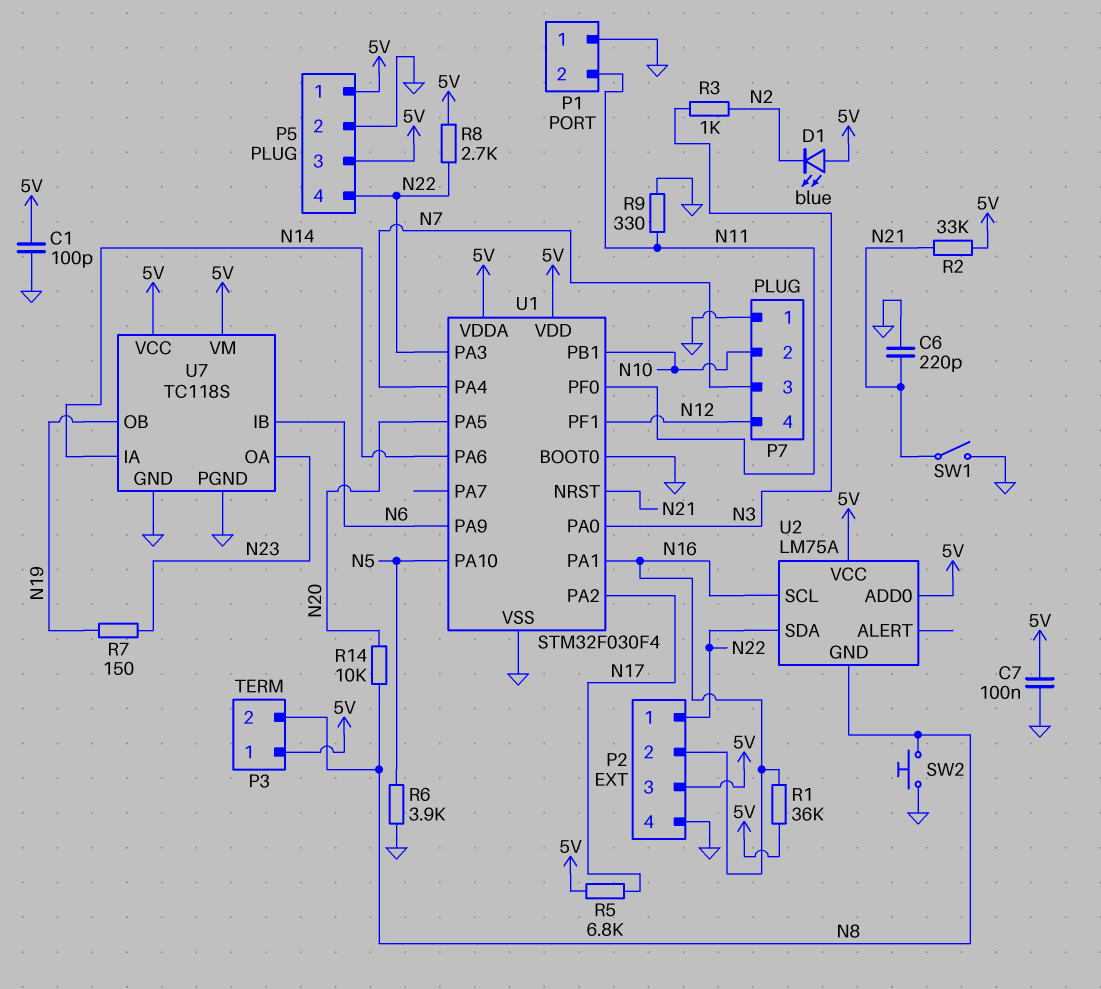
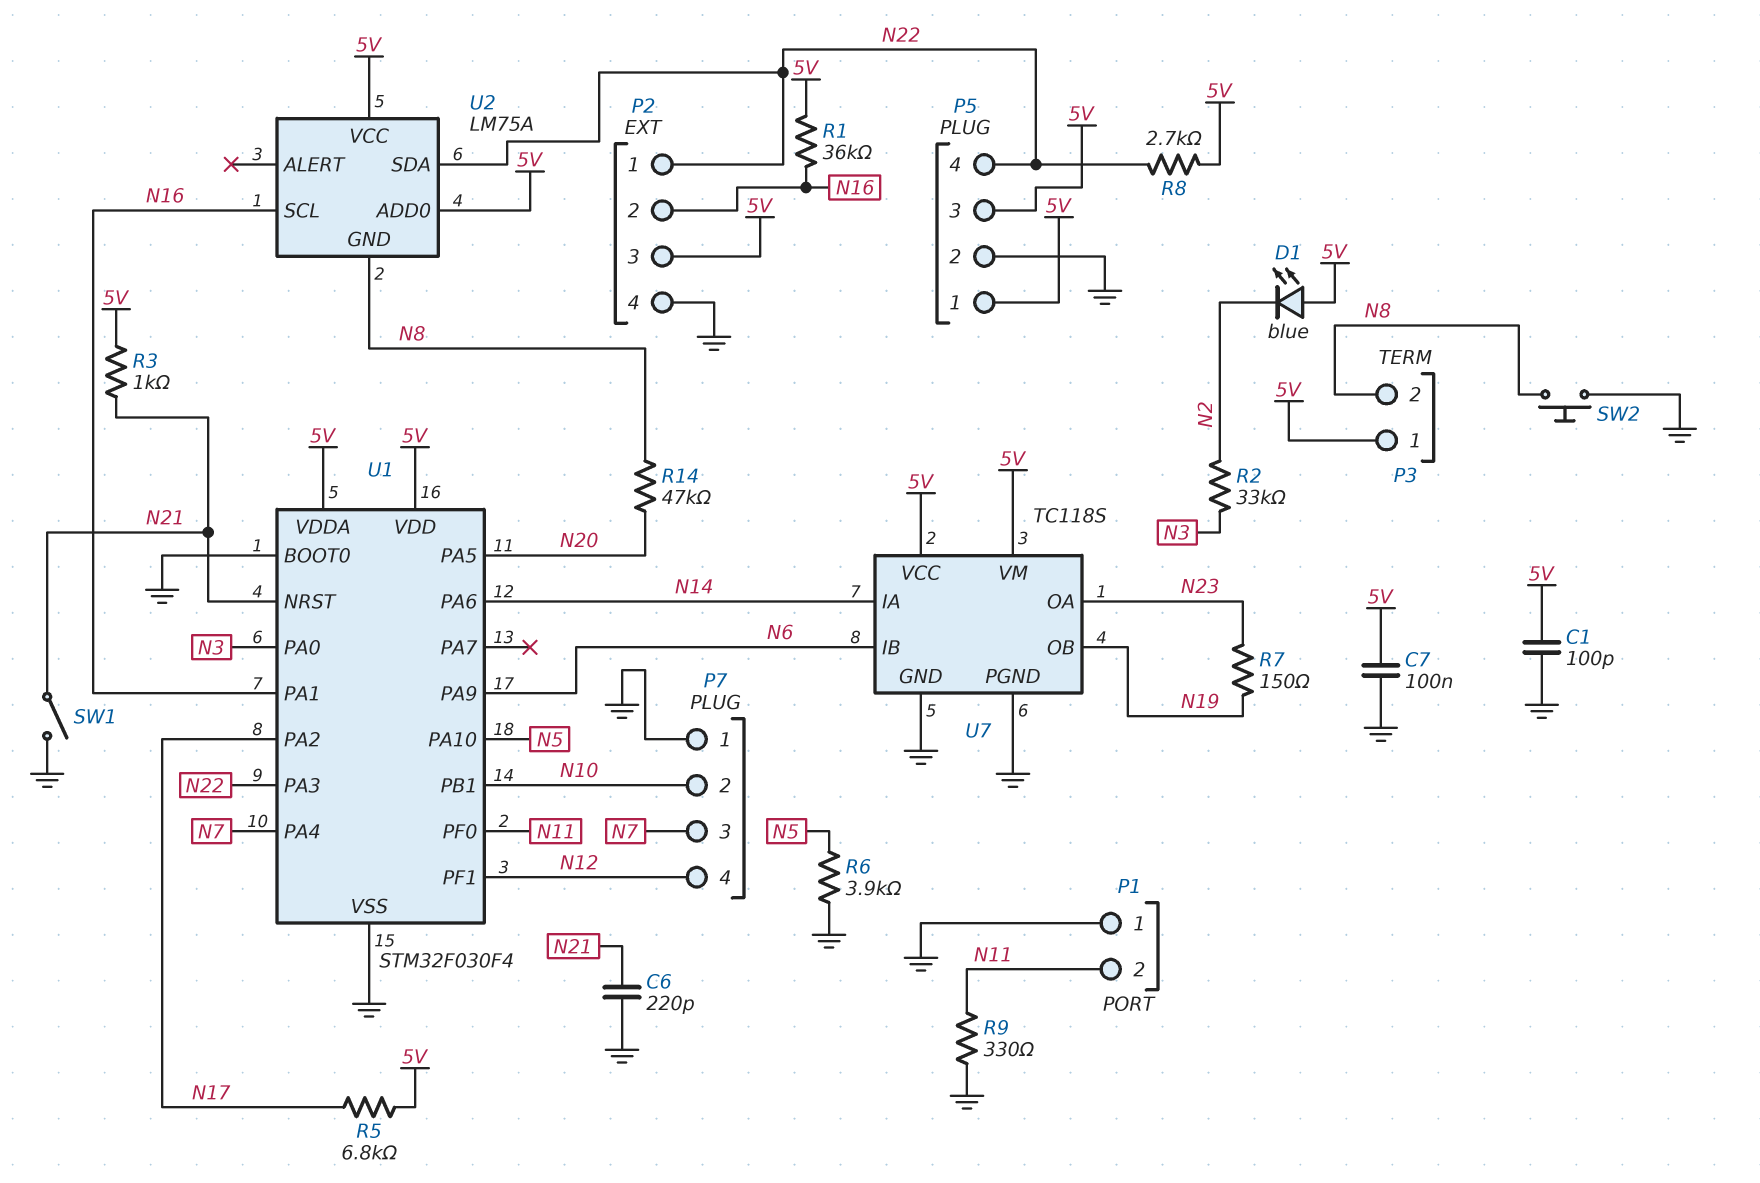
R2: 33k (5V, N21) -> 33k (N2, N3)
R3: 1k (N2, N3) -> 1k (5V, N21)
R14: 10k (N8, N20) -> 47k (N8, N20)

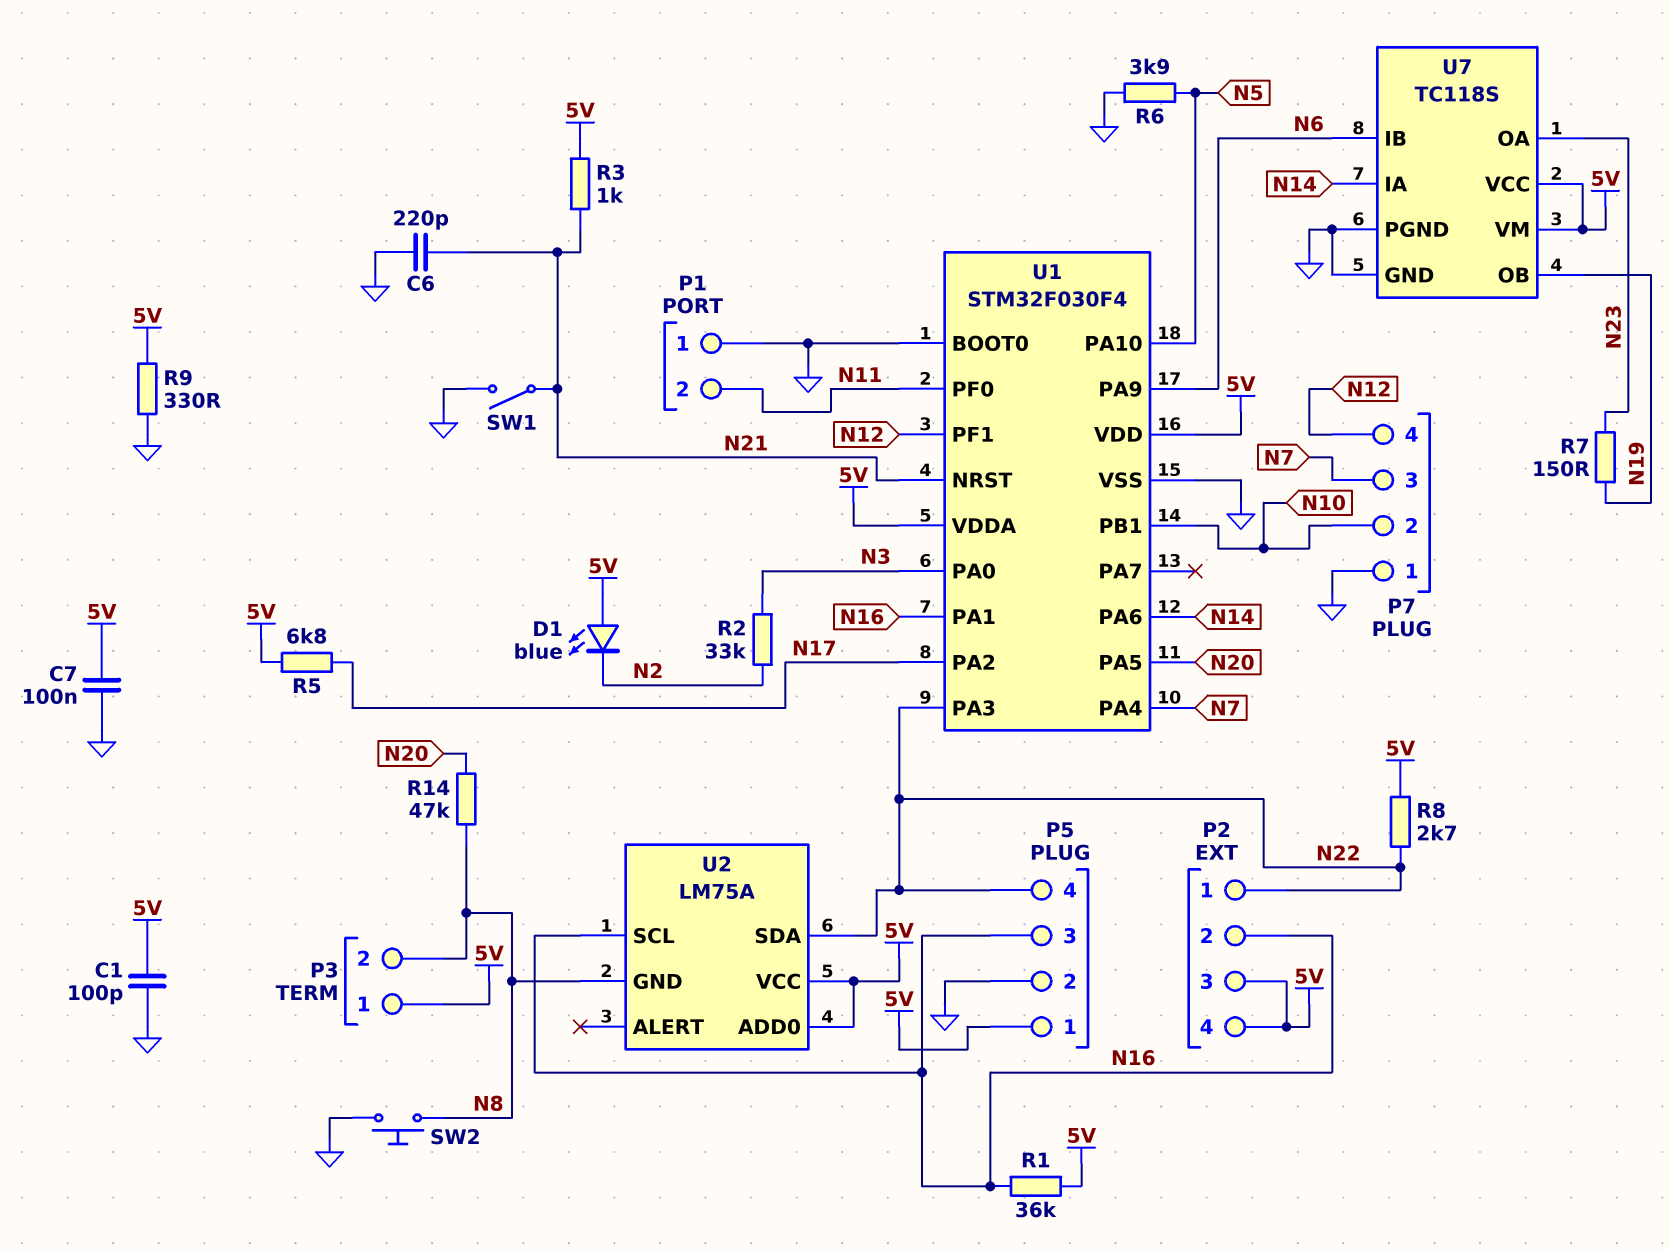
P2 pin 4: GND -> 5V
P5 pin 3: 5V -> N16
R9: 330 (GND, N11) -> 330 (5V, GND)

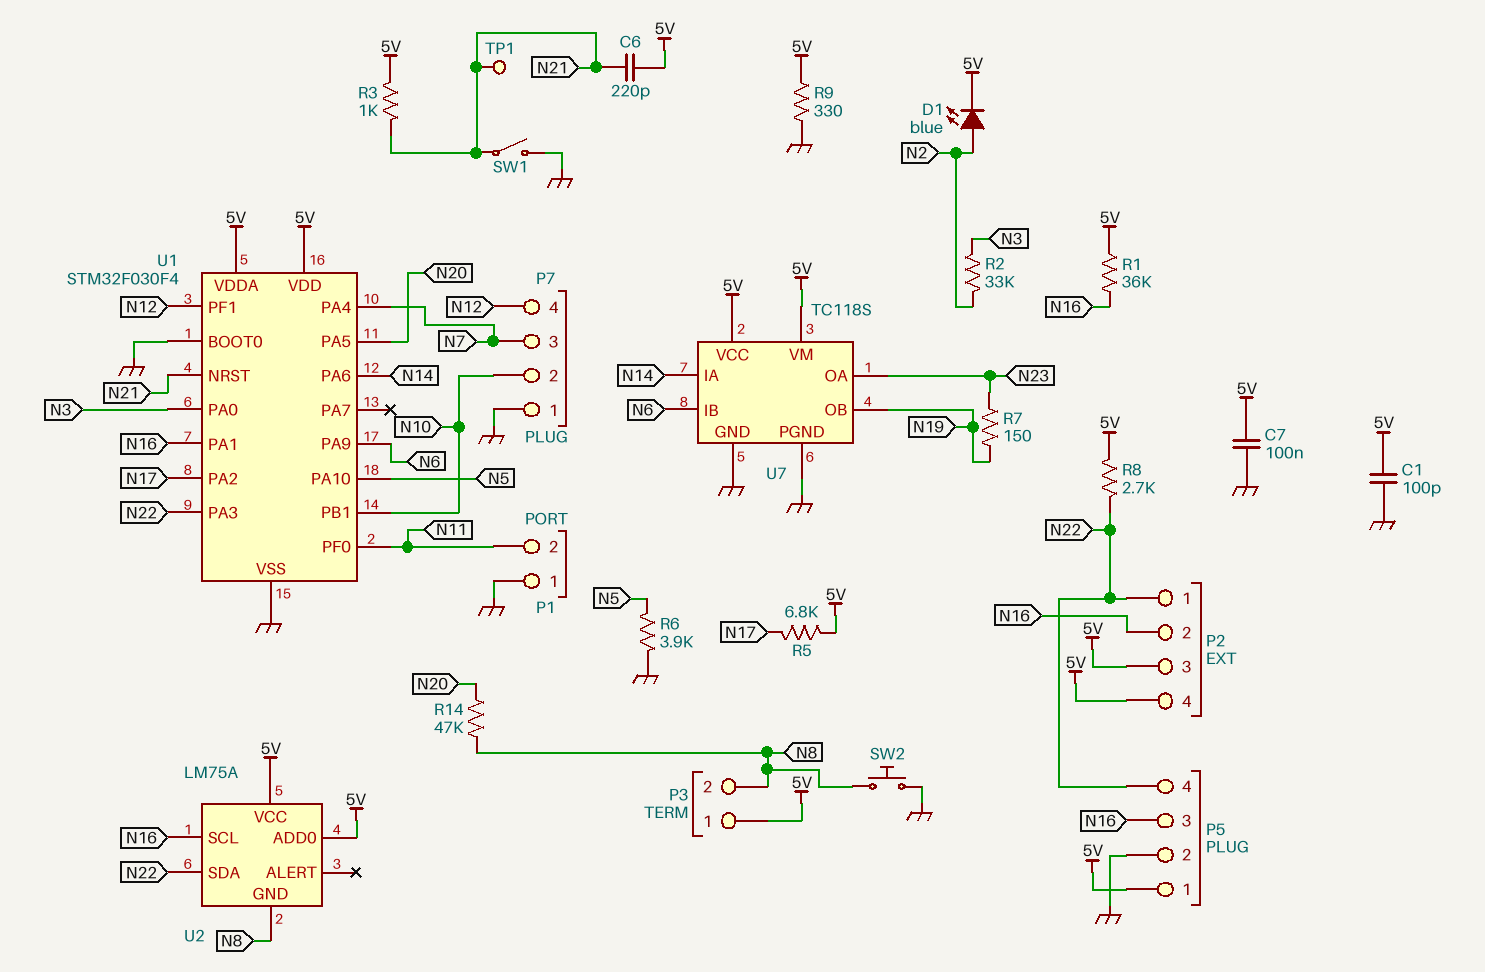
C6: 220pF (GND, N21) -> 220pF (5V, N21)
D1: LED blue (A 5V, K N2) -> LED blue (A N2, K 5V)
TP1: none -> test point (N21)

